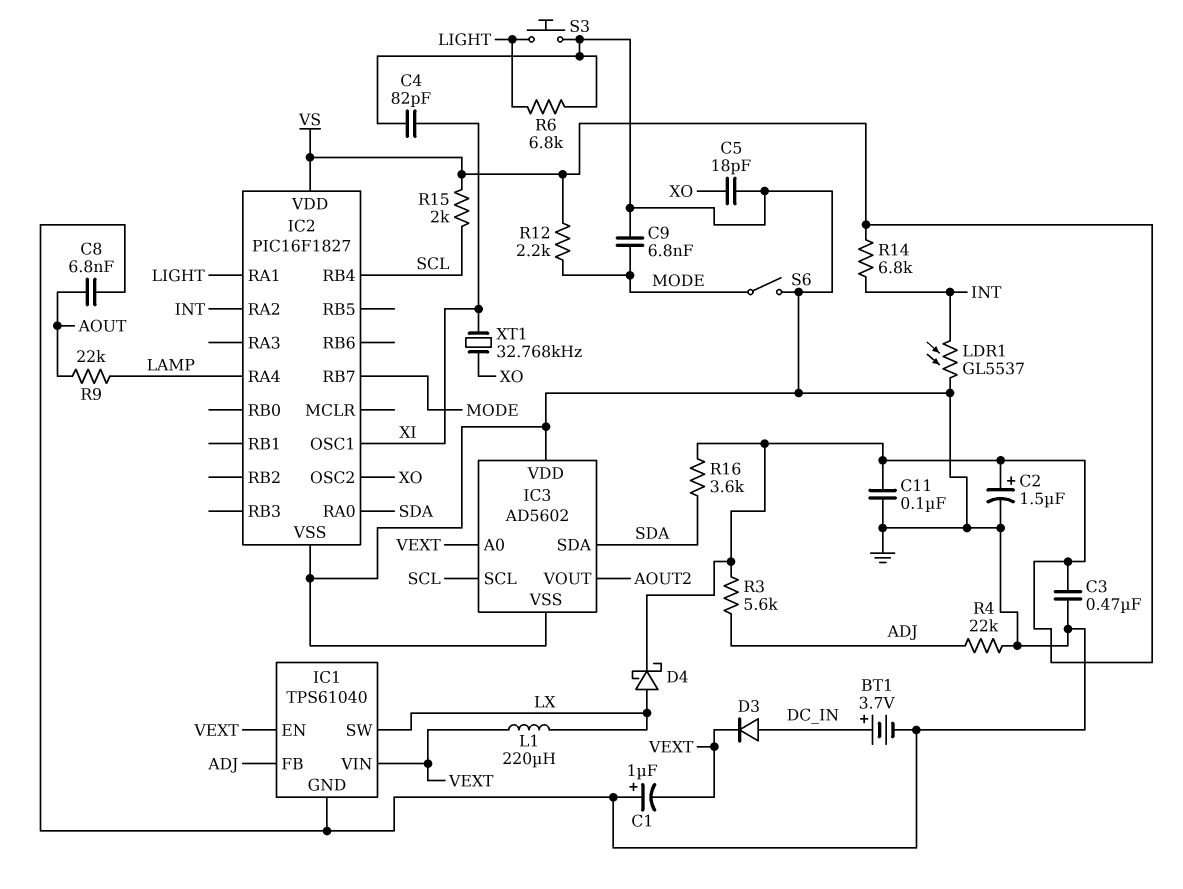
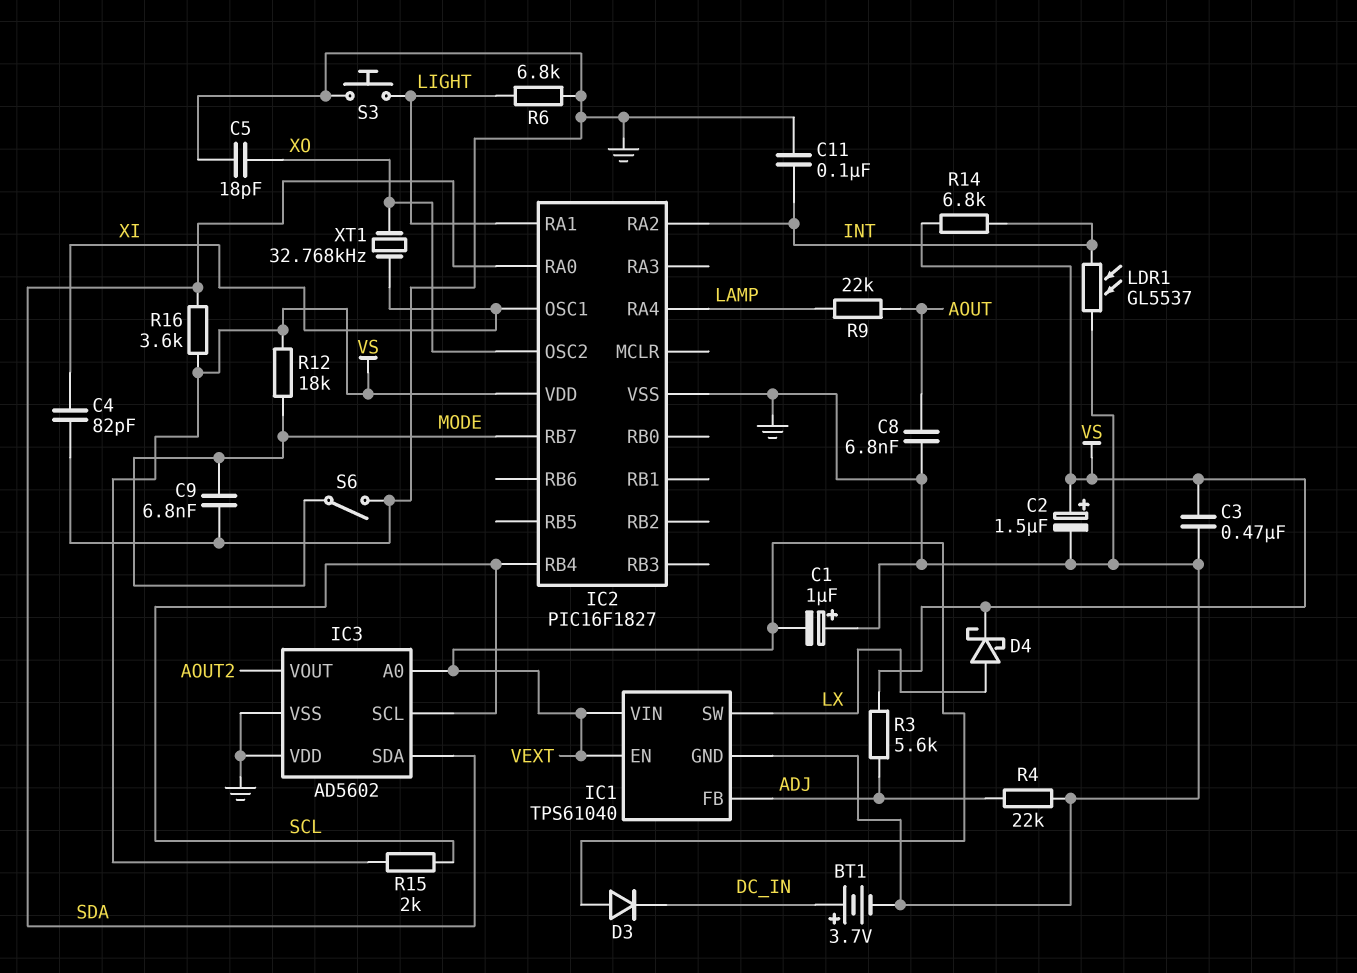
C11: 100nF (GND, VS) -> 100nF (GND, INT)
D3: diode (A DC_IN, K VEXT) -> diode (A VEXT, K DC_IN)
L1: 220uH (LX, VEXT) -> none
R12: 2.2k (MODE, VS) -> 18k (MODE, VS)

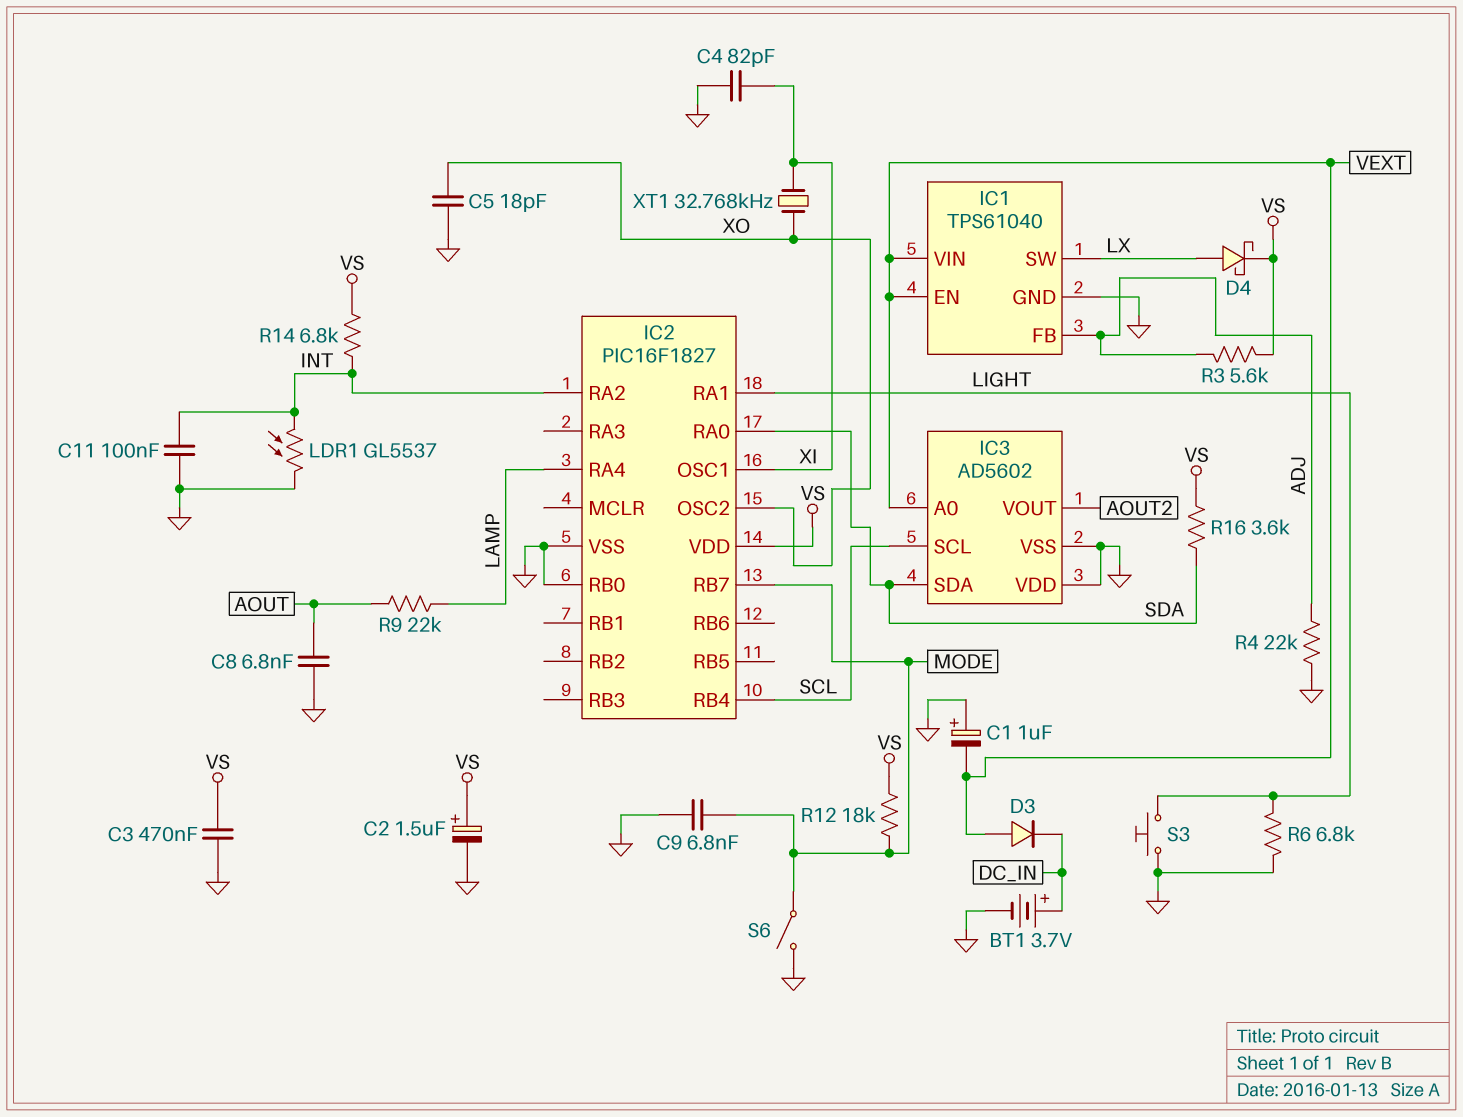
IC2 pin RB0: none -> GND
R15: 2k (SCL, VS) -> none

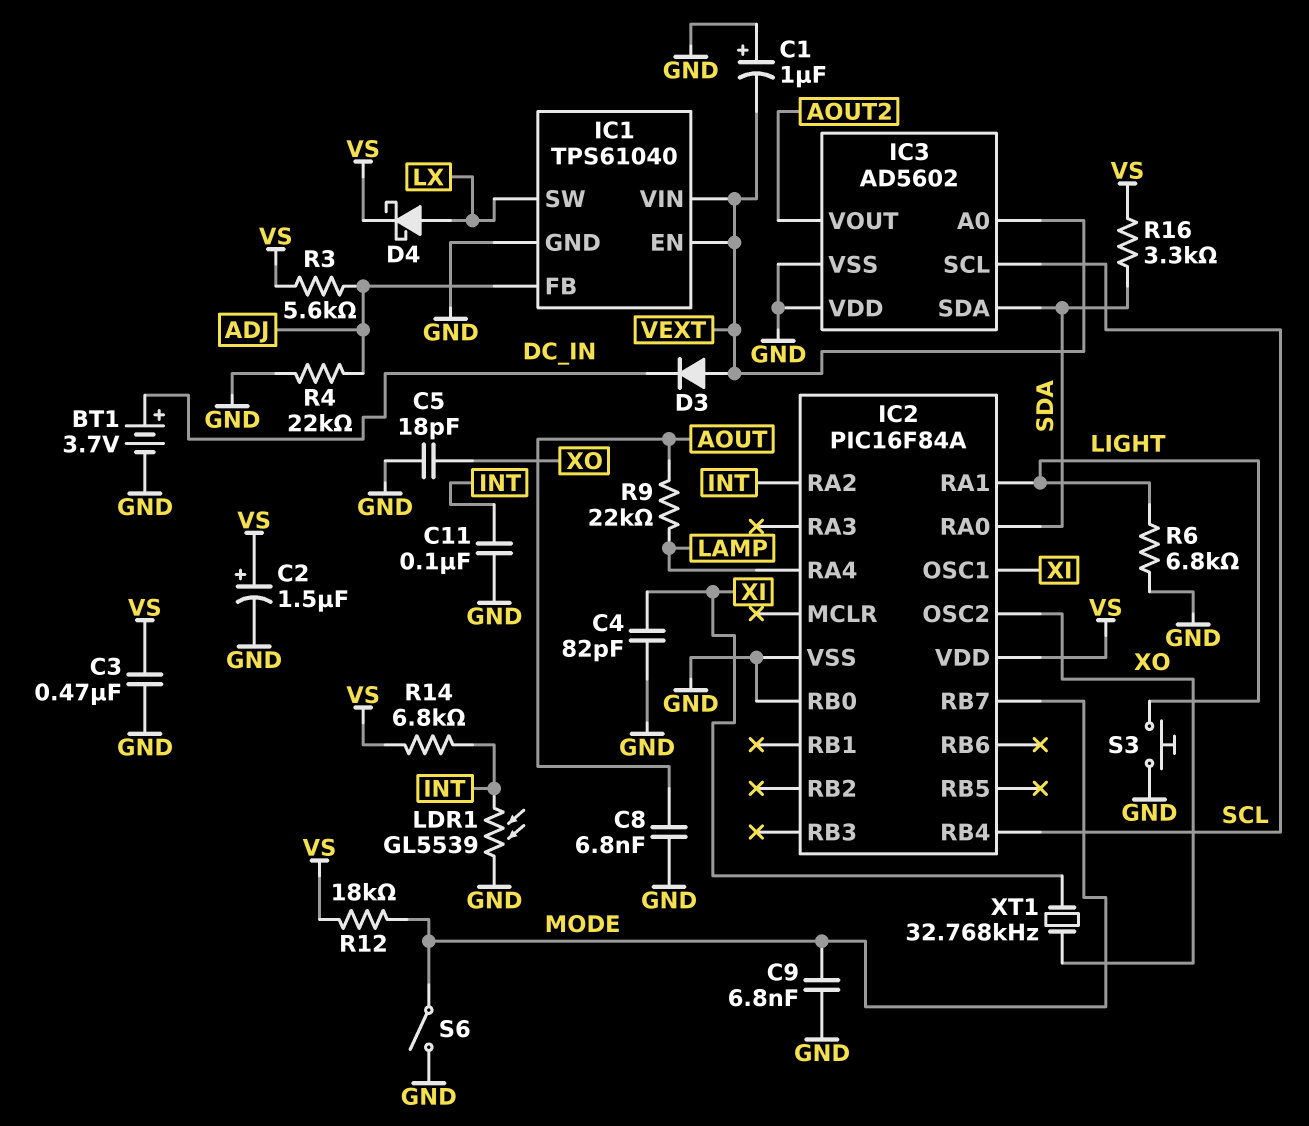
IC2: PIC16F1827 -> PIC16F84A
LDR1: GL5537 (GND, INT) -> GL5539 (GND, INT)
R16: 3.6k (SDA, VS) -> 3.3k (SDA, VS)

